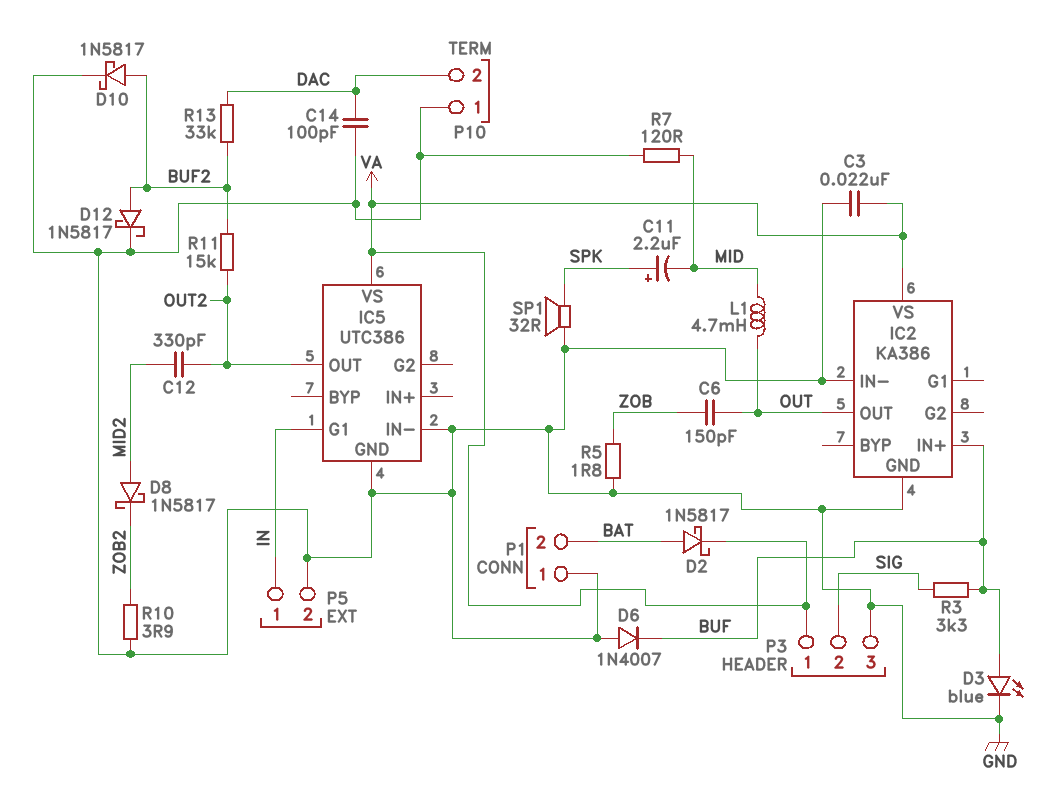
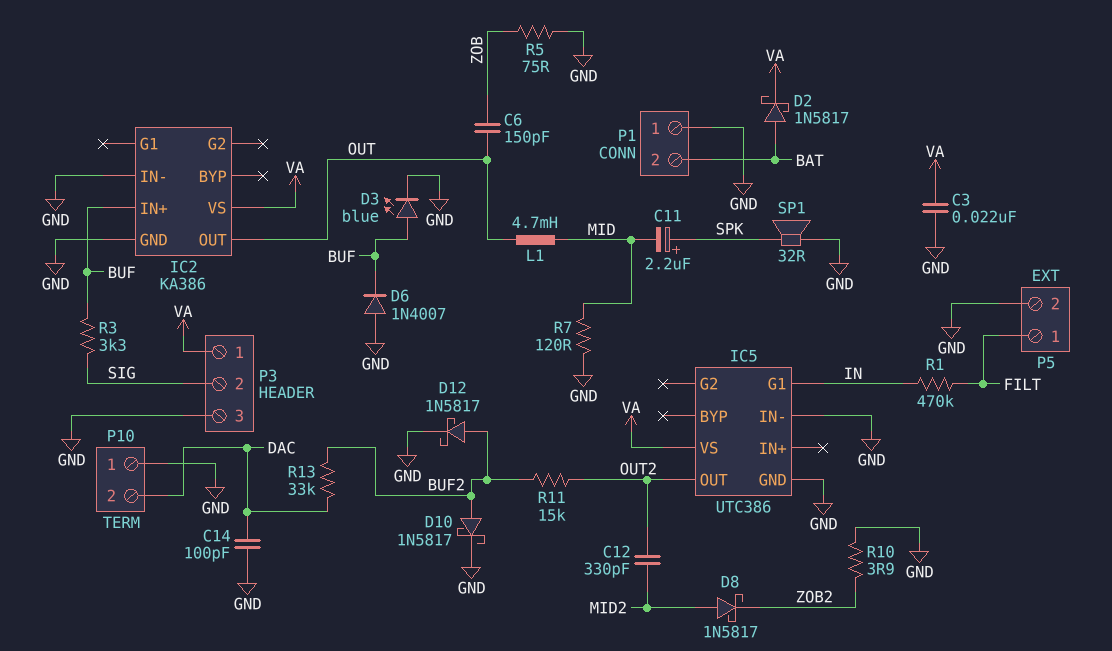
P5 pin 1: IN -> FILT
R1: none -> 470k (FILT, IN)
R5: 1.8 (GND, ZOB) -> 75 (GND, ZOB)

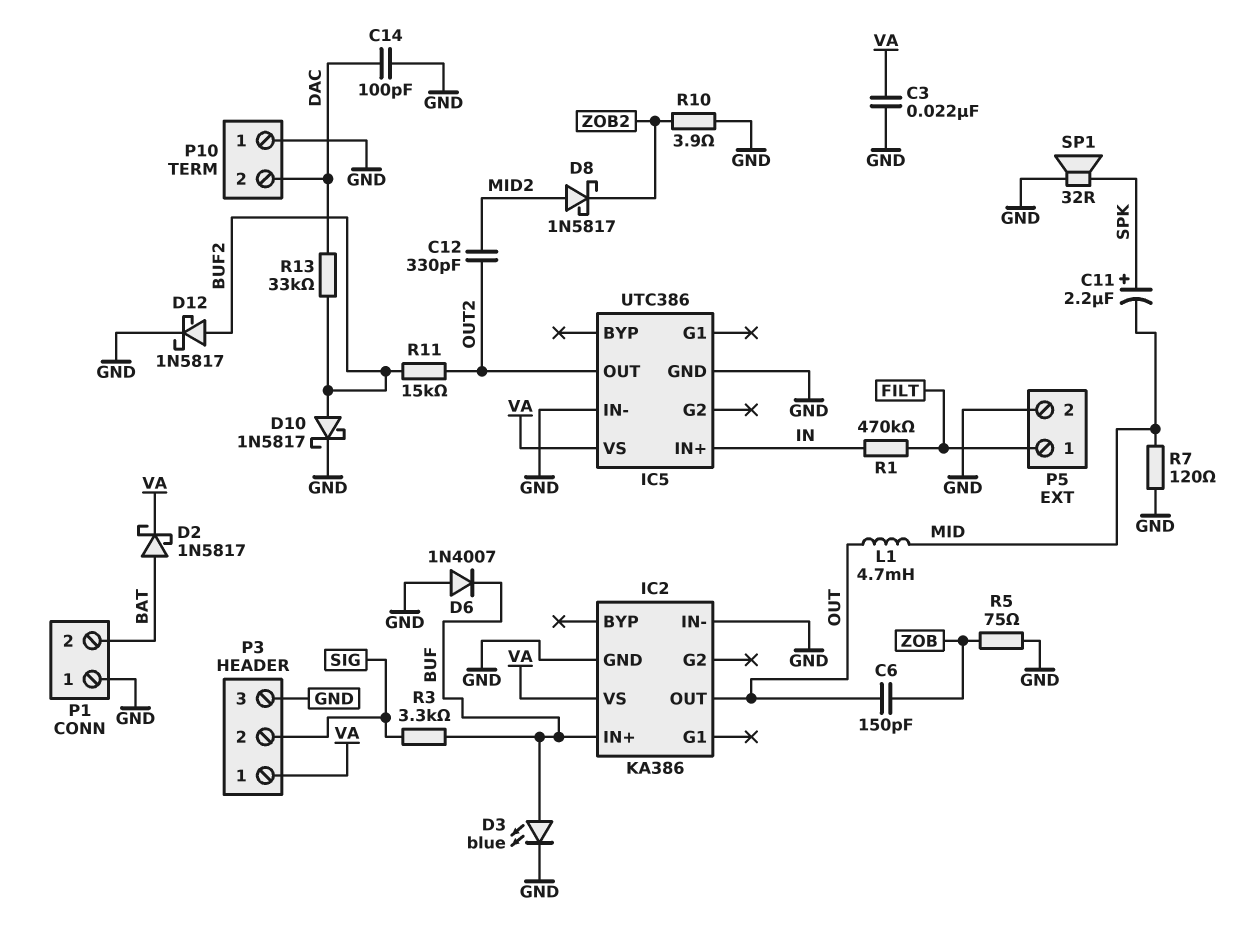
IC5 pin G1: IN -> none
IC5 pin IN+: none -> IN

